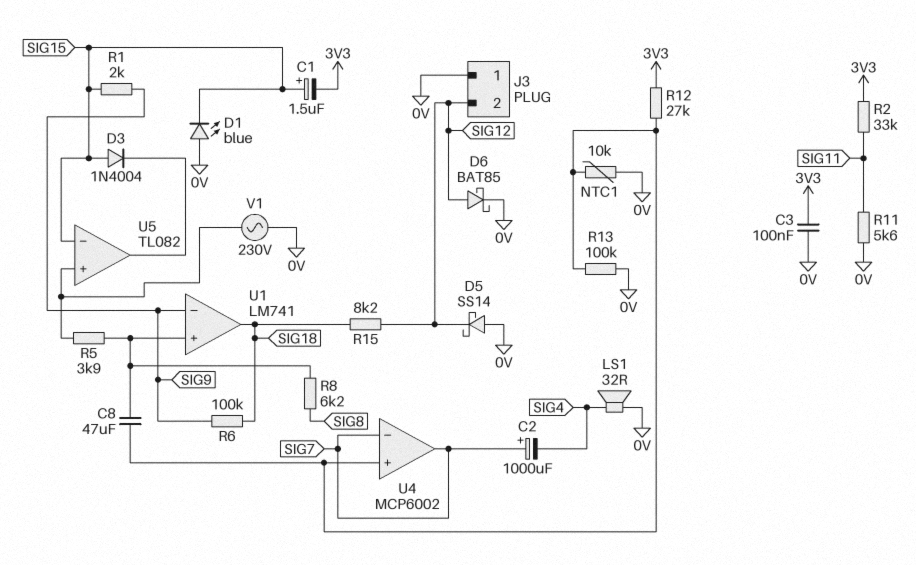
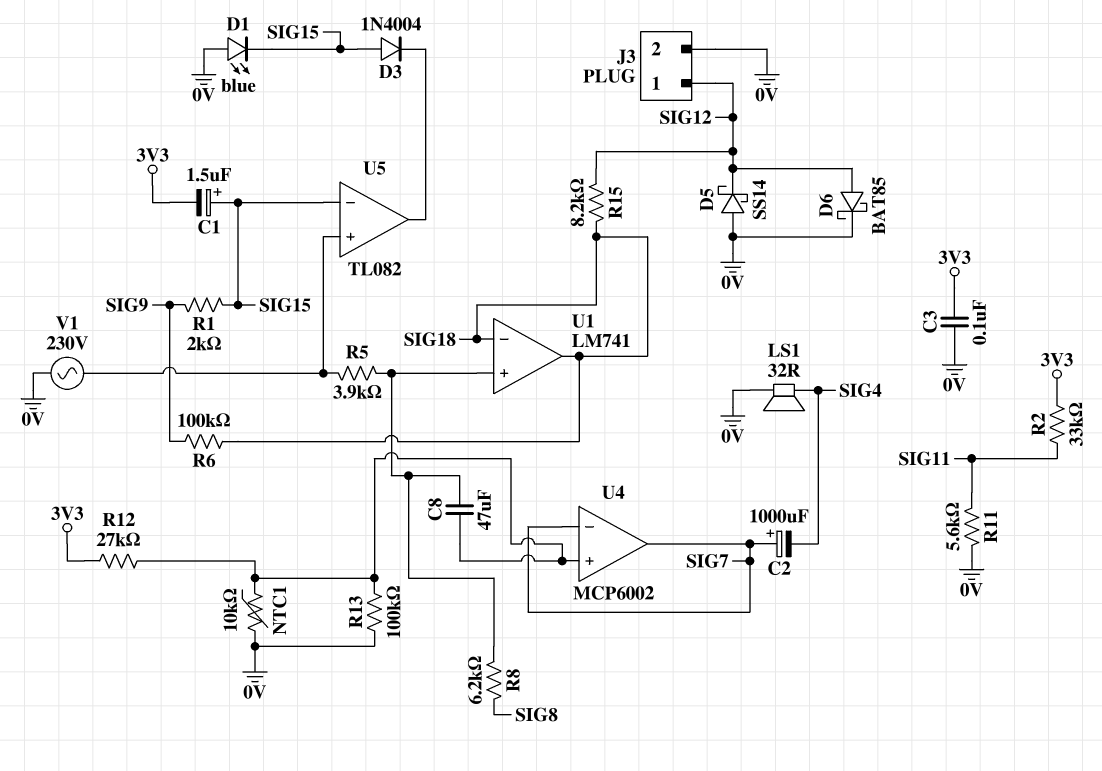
J3 pin 1: 0V -> SIG12
J3 pin 2: SIG12 -> 0V
U1 pin in-: SIG9 -> SIG18

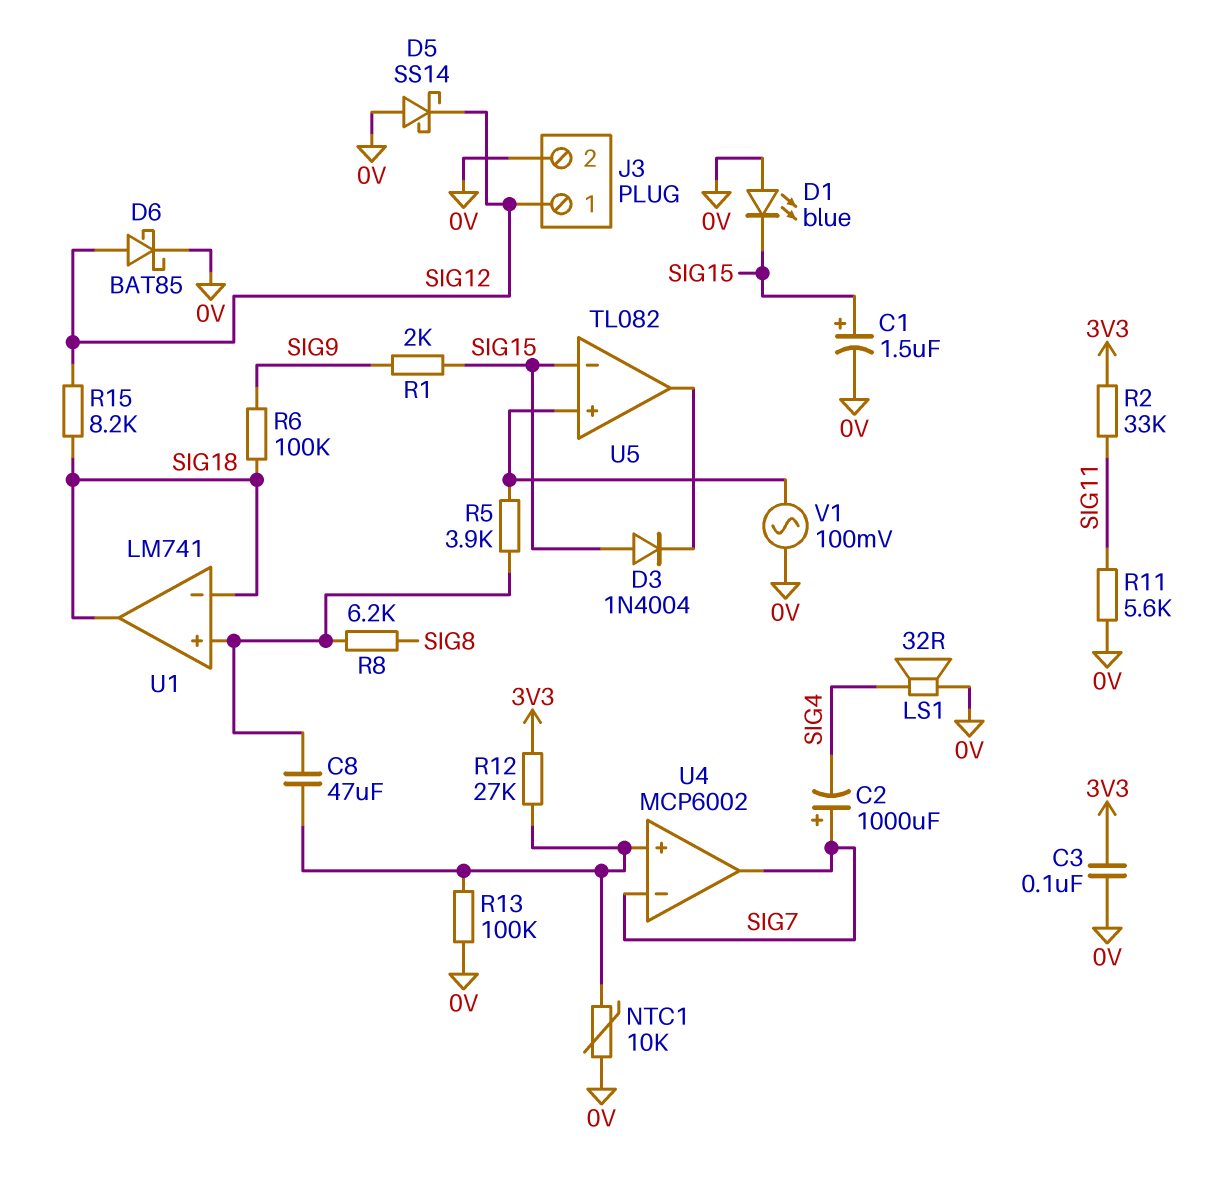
C1: 1.5uF (plus SIG15, minus 3V3) -> 1.5uF (plus SIG15, minus 0V)
V1: AC 230V (0V, U5/in+) -> AC 100mV (0V, U5/in+)

